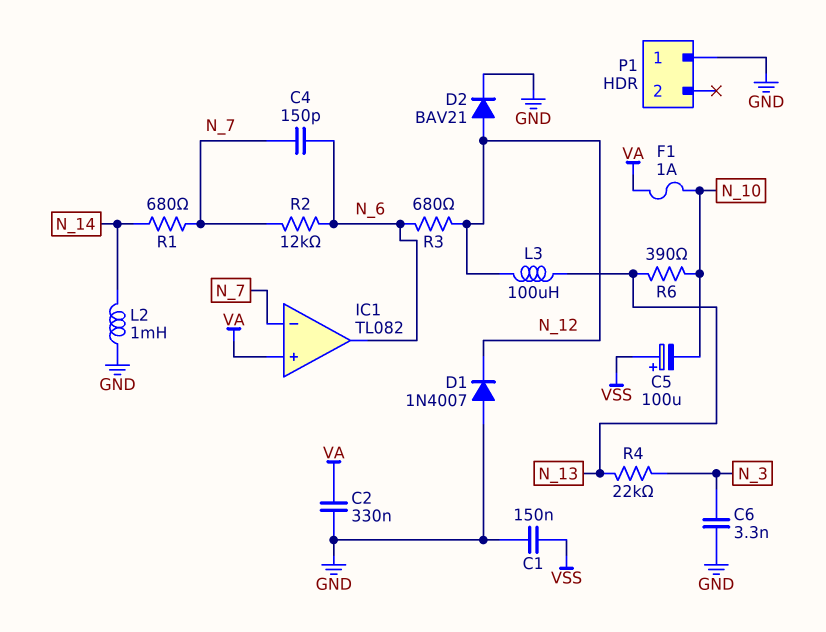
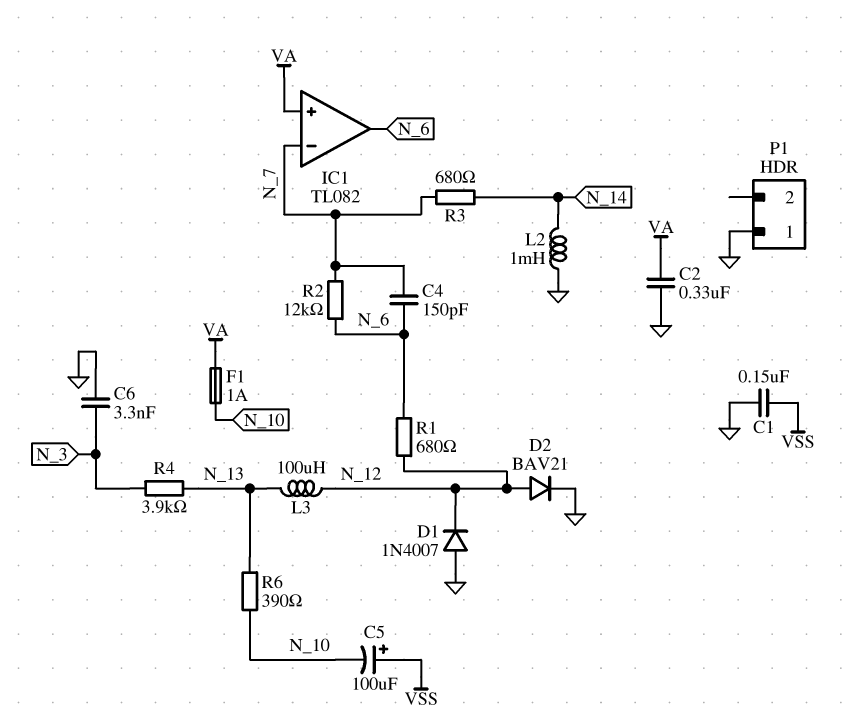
R1: 680 (N_7, N_14) -> 680 (N_6, N_12)
R3: 680 (N_6, N_12) -> 680 (N_7, N_14)
R4: 22k (N_3, N_13) -> 3.9k (N_3, N_13)

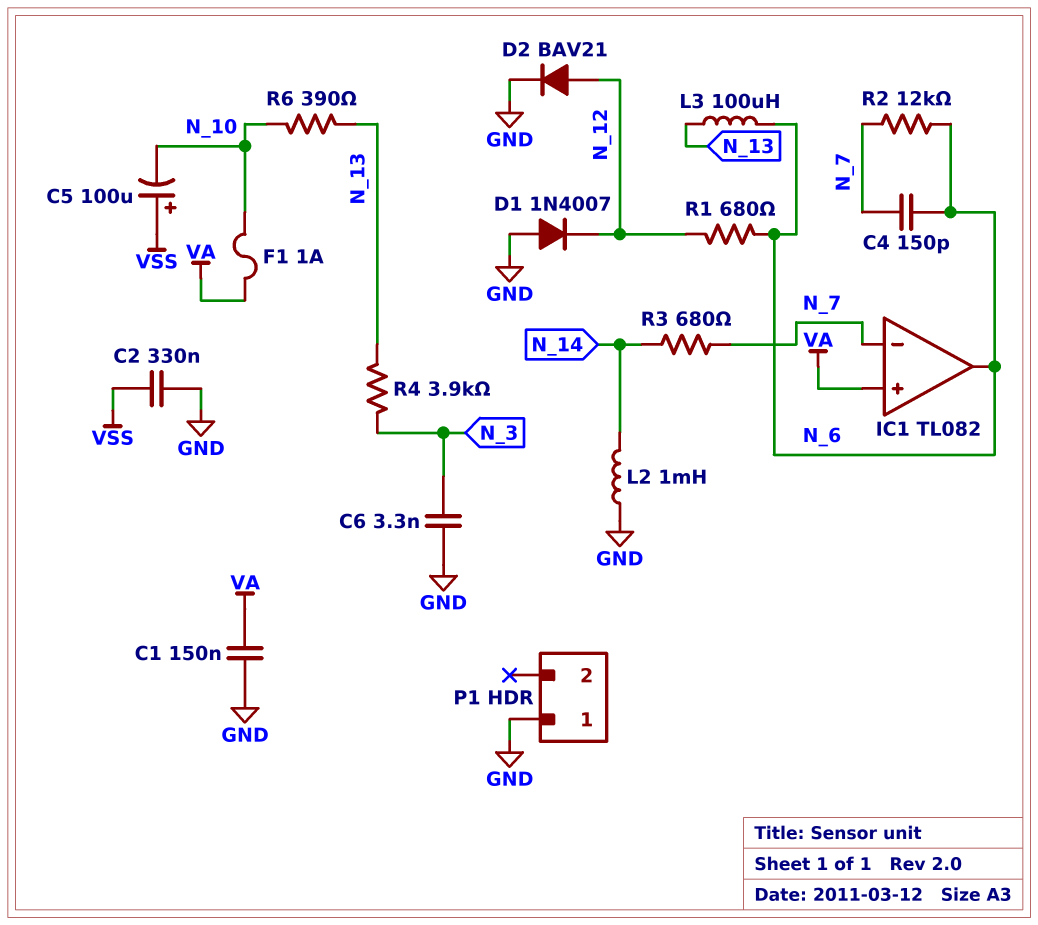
C1: 150nF (GND, VSS) -> 150nF (GND, VA)
C2: 330nF (GND, VA) -> 330nF (GND, VSS)
L3: 100uH (N_12, N_13) -> 100uH (N_6, N_13)

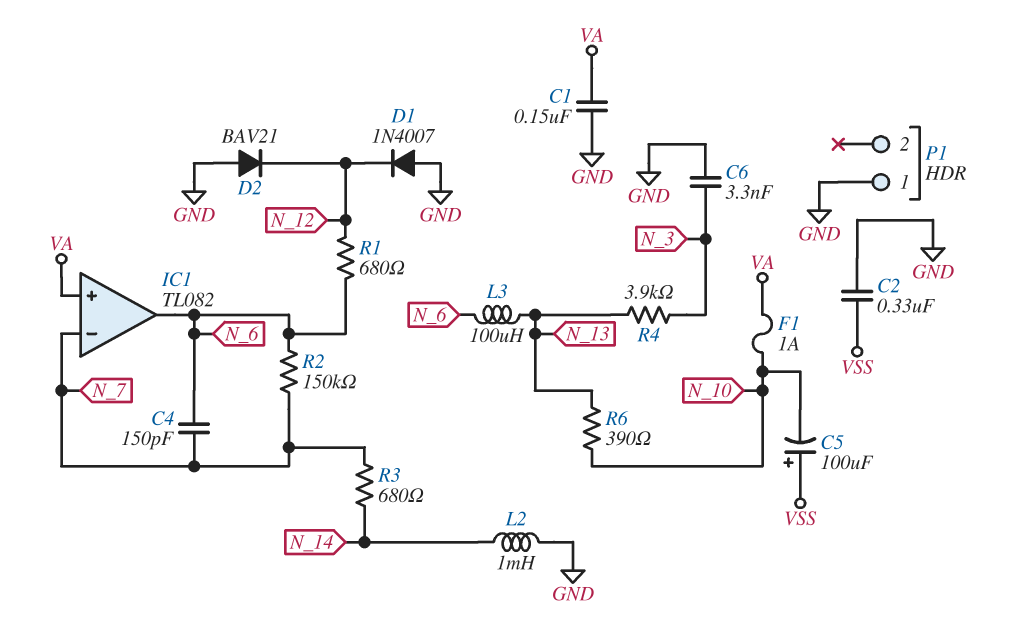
D2: diode BAV21 (A N_12, K GND) -> diode BAV21 (A GND, K N_12)
R2: 12k (N_6, N_7) -> 150k (N_6, N_7)

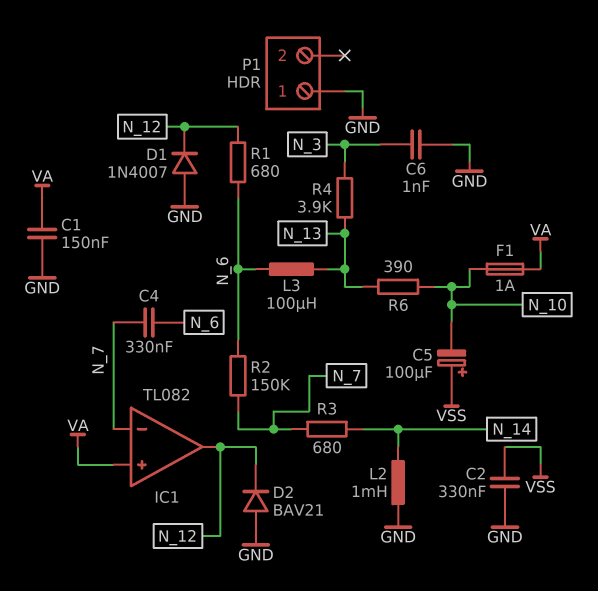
C4: 150pF (N_6, N_7) -> 330nF (N_6, N_7)
C6: 3.3nF (GND, N_3) -> 1nF (GND, N_3)
IC1 pin out: N_6 -> N_12

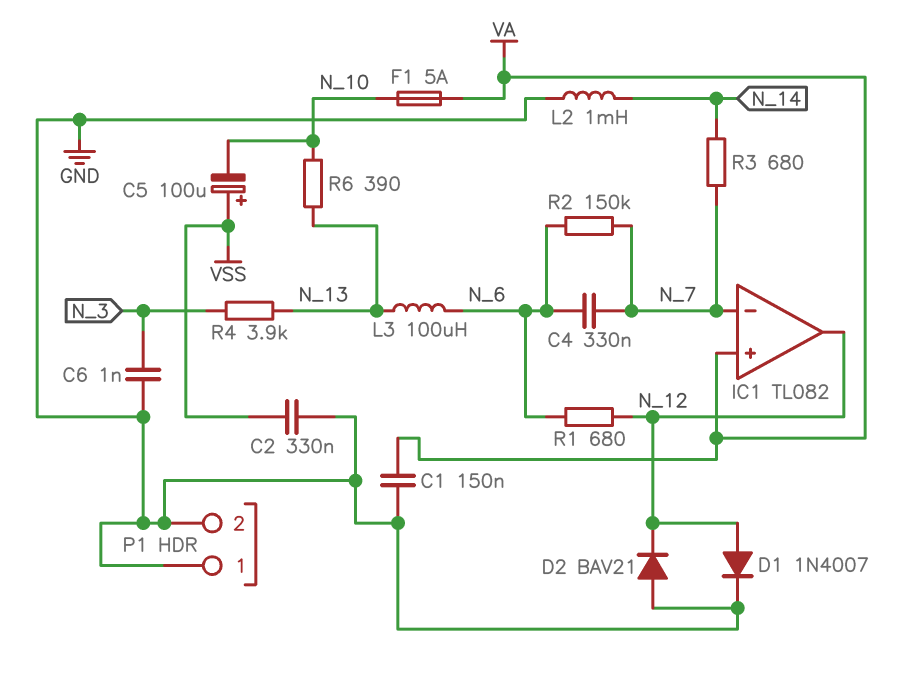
D1: diode 1N4007 (A GND, K N_12) -> diode 1N4007 (A N_12, K GND)
F1: 1A (N_10, VA) -> 5A (N_10, VA)
P1 pin 2: none -> GND

